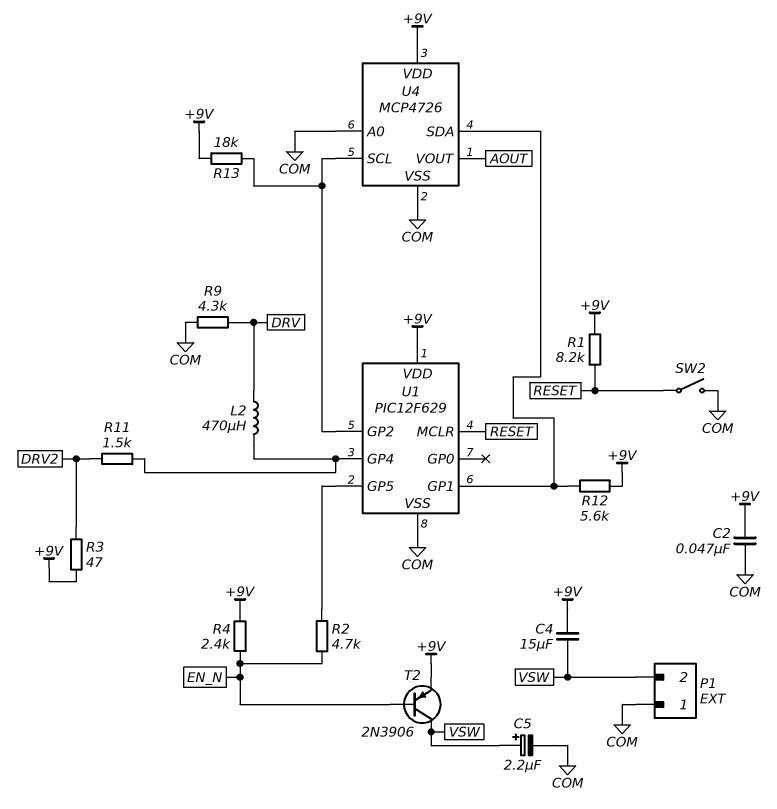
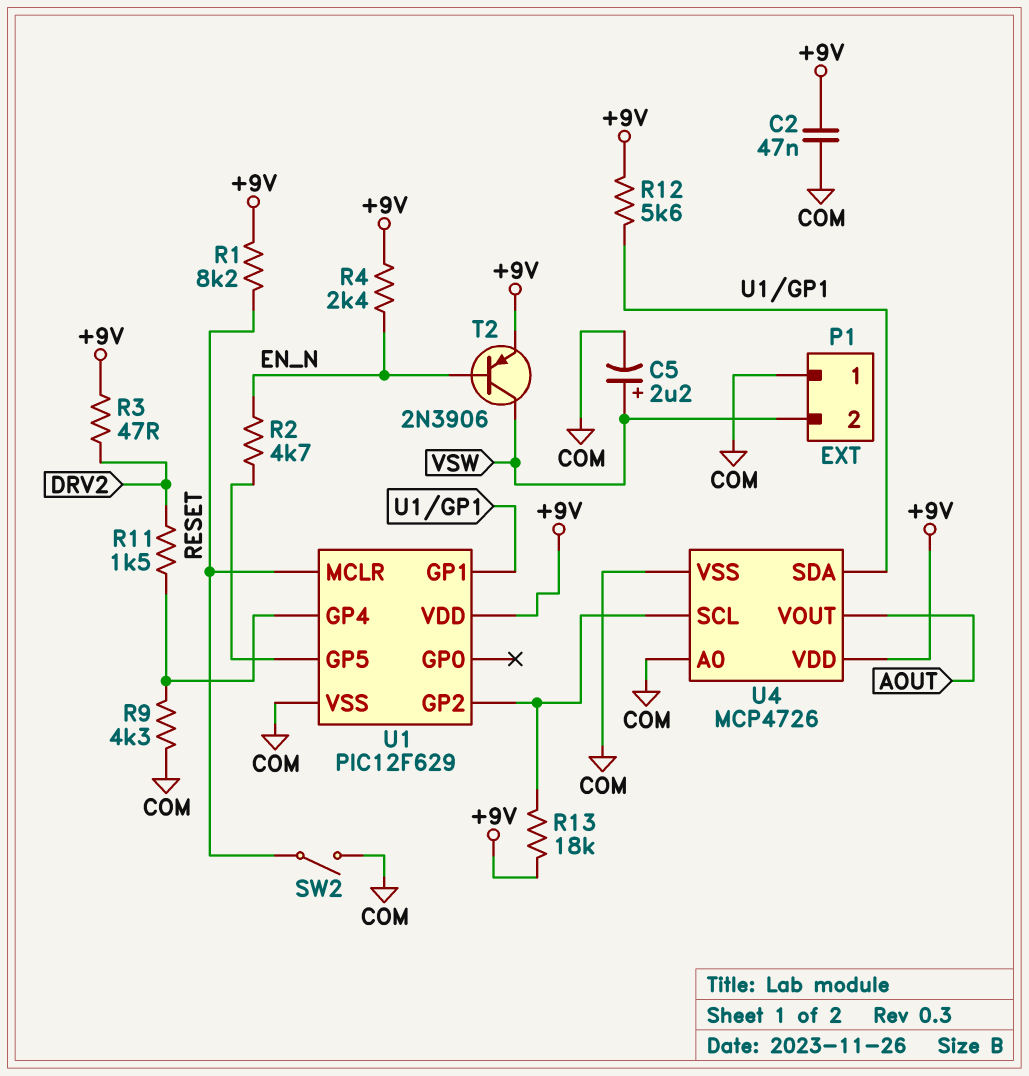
C4: 15uF (+9V, VSW) -> none
L2: 470uH (DRV, U1/GP4) -> none
R9: 4.3k (COM, DRV) -> 4.3k (COM, U1/GP4)

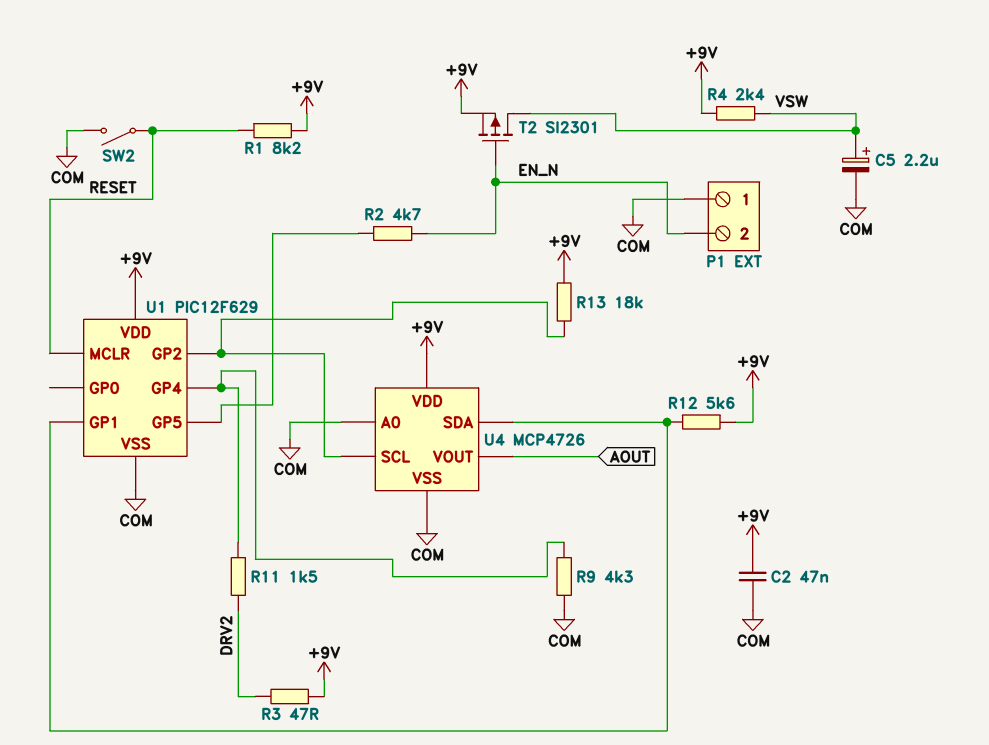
P1 pin 2: VSW -> EN_N
R4: 2.4k (+9V, EN_N) -> 2.4k (+9V, VSW)
T2: PNP 2N3906 (B EN_N, C VSW, E +9V) -> PMOS SI2301 (G EN_N, D VSW, S +9V)

